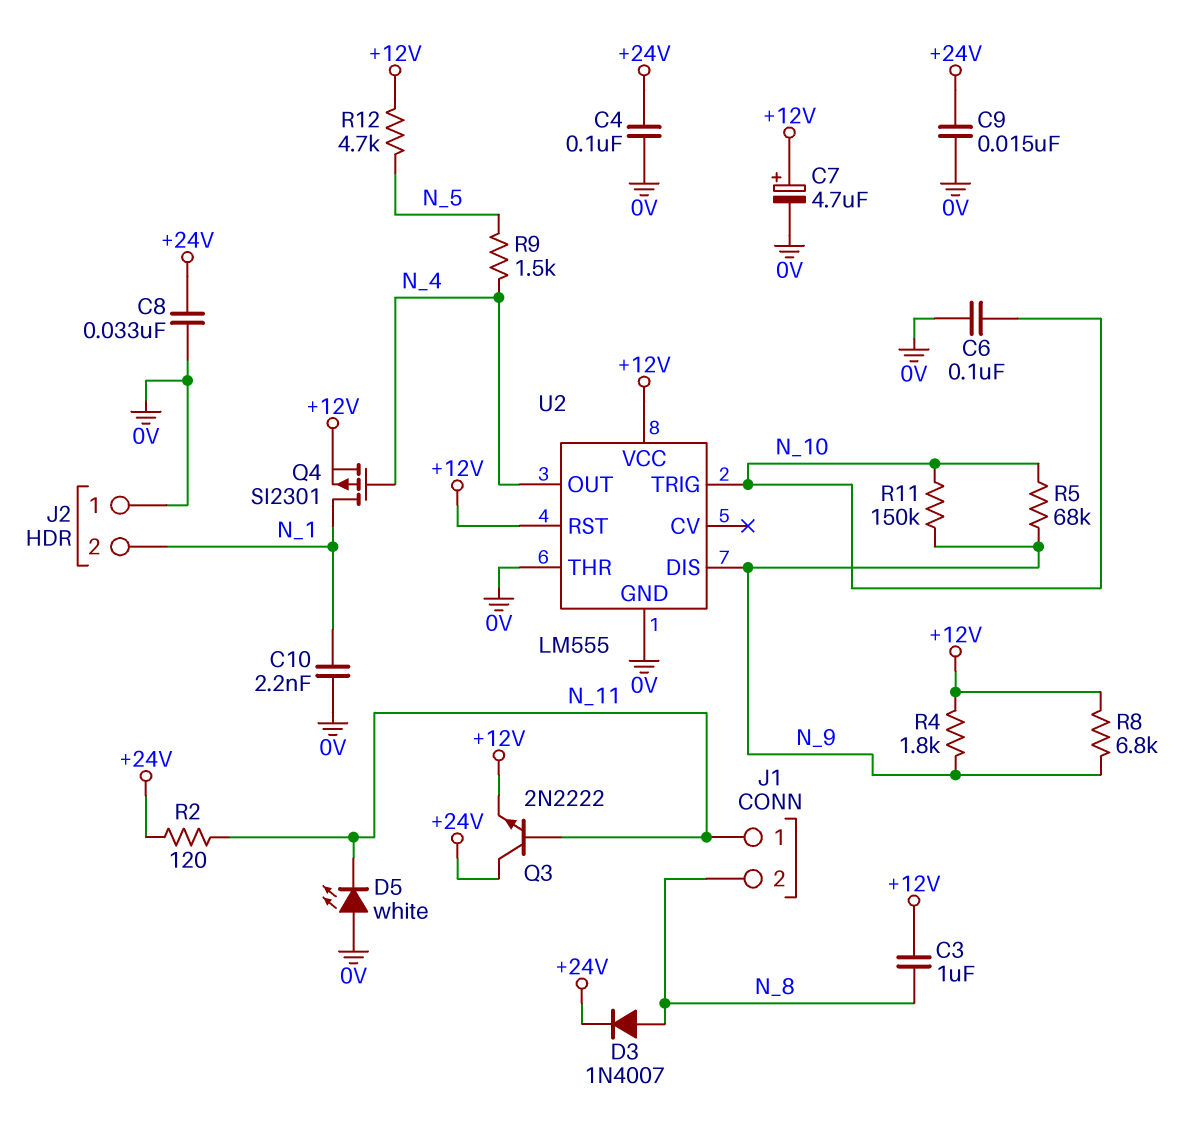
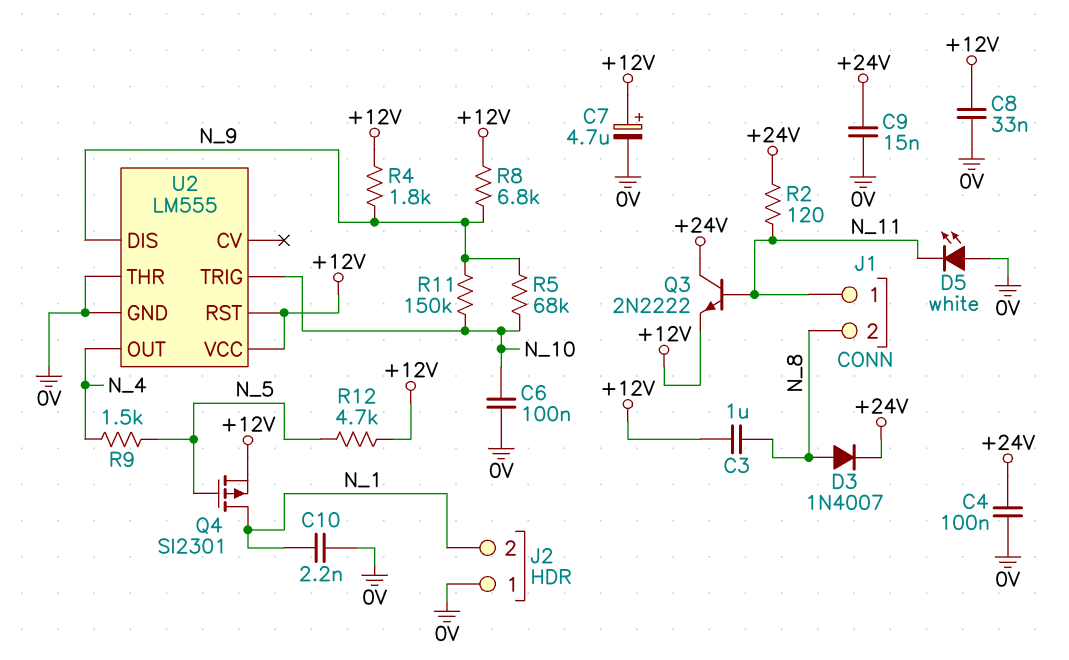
C8: 33nF (+24V, 0V) -> 33nF (+12V, 0V)
Q4: PMOS SI2301 (G N_4, D N_1, S +12V) -> PMOS SI2301 (G N_5, D N_1, S +12V)

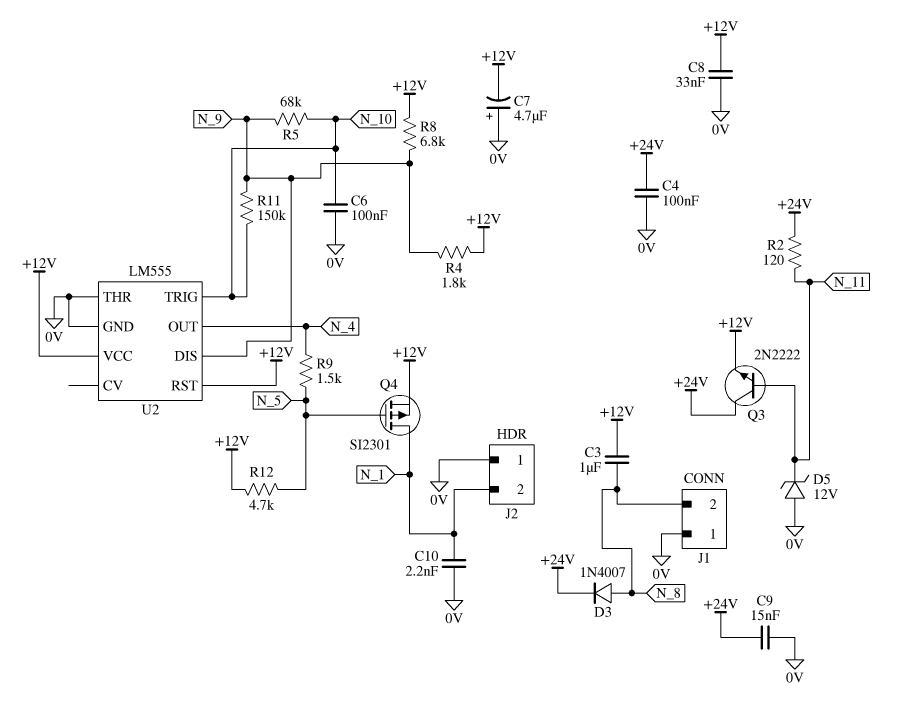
C7: 4.7uF (plus +12V, minus 0V) -> 4.7uF (plus 0V, minus +12V)
D5: LED white (A 0V, K N_11) -> zener 12V (A 0V, K N_11)
J1 pin 1: N_11 -> 0V

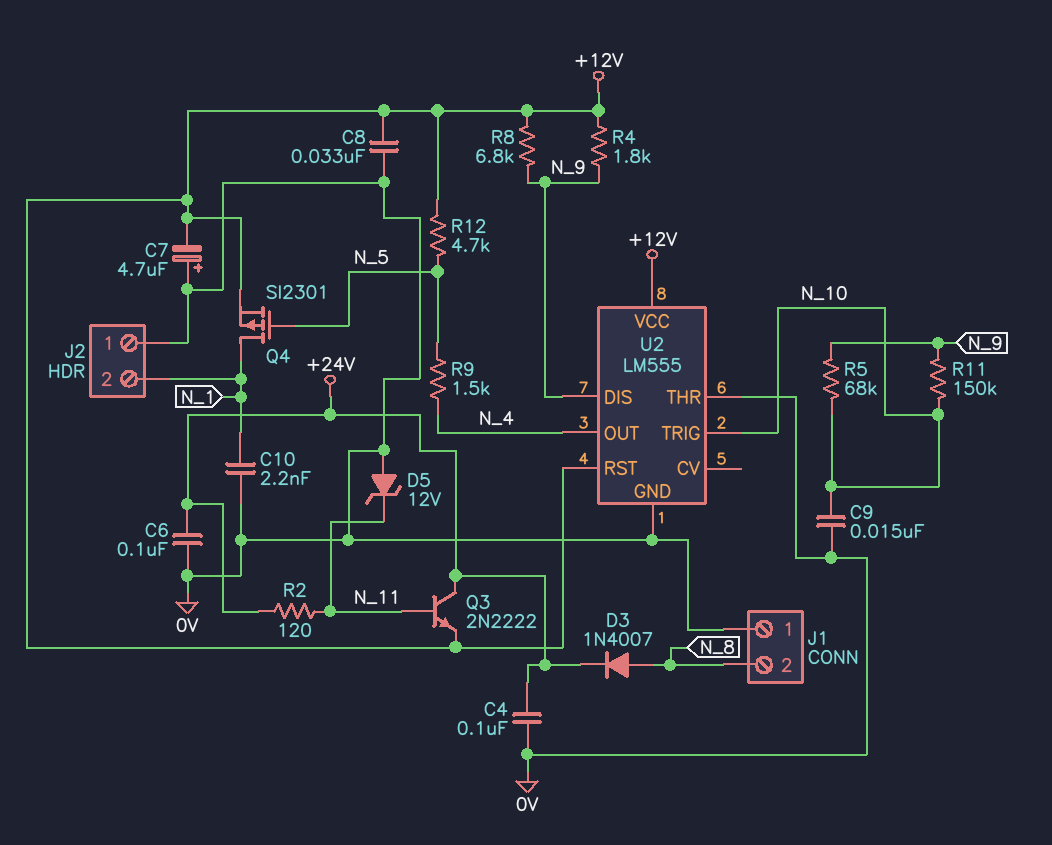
C3: 1uF (+12V, N_8) -> none
C6: 100nF (0V, N_10) -> 100nF (+24V, 0V)
C9: 15nF (+24V, 0V) -> 15nF (0V, N_10)

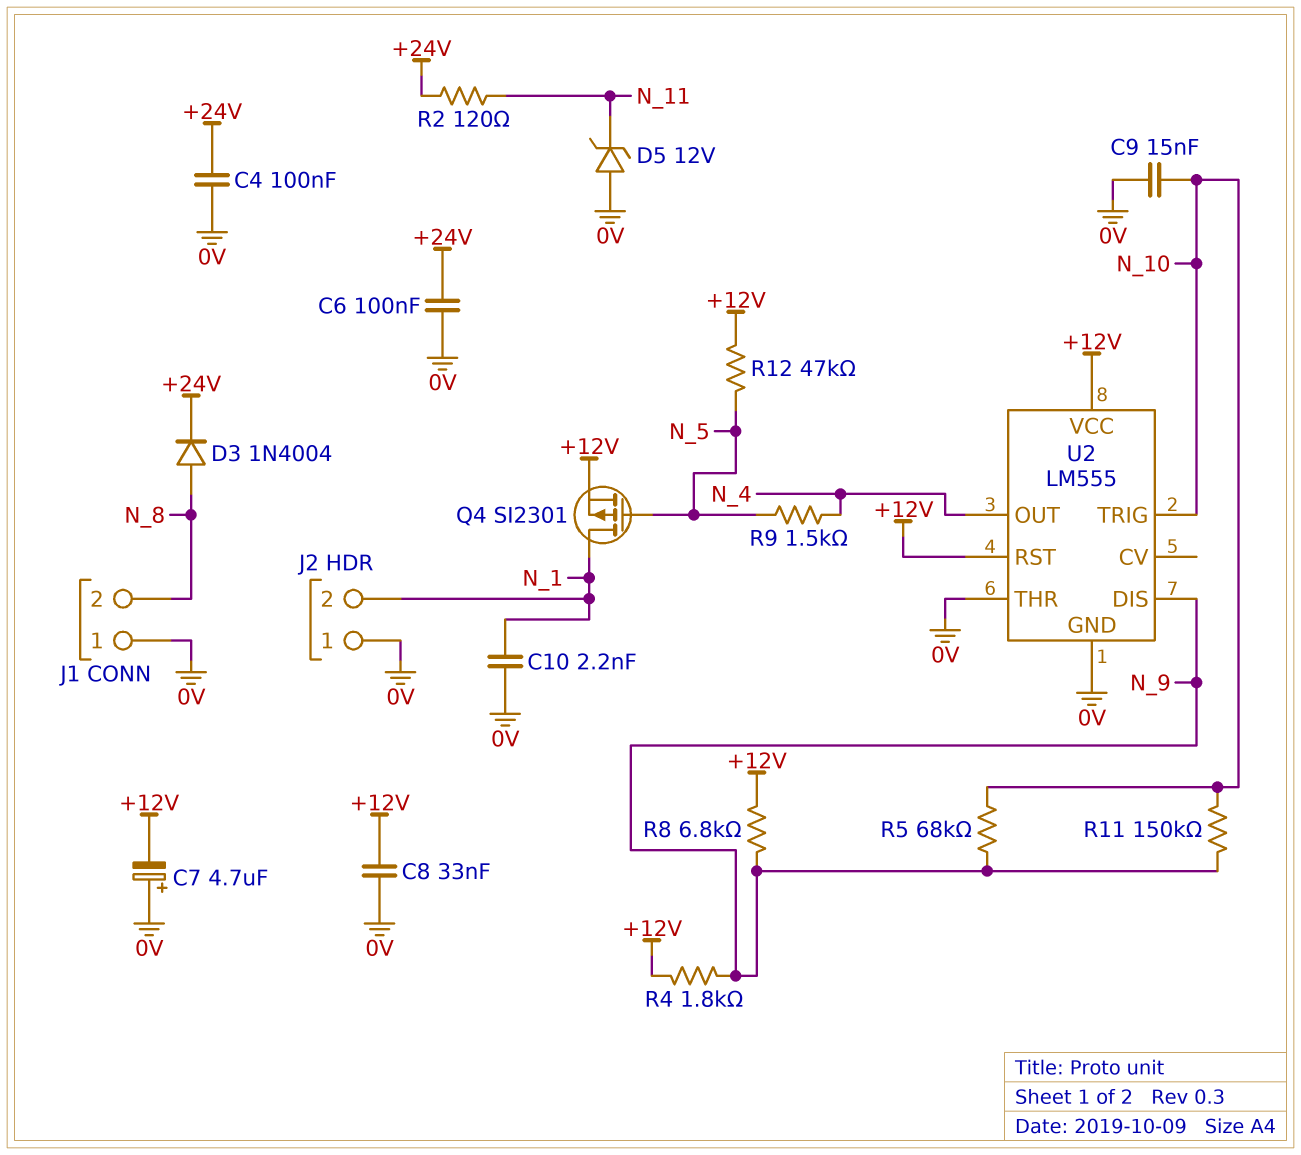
D3: diode 1N4007 (A N_8, K +24V) -> diode 1N4004 (A N_8, K +24V)
Q3: NPN 2N2222 (B N_11, C +24V, E +12V) -> none
R12: 4.7k (+12V, N_5) -> 47k (+12V, N_5)

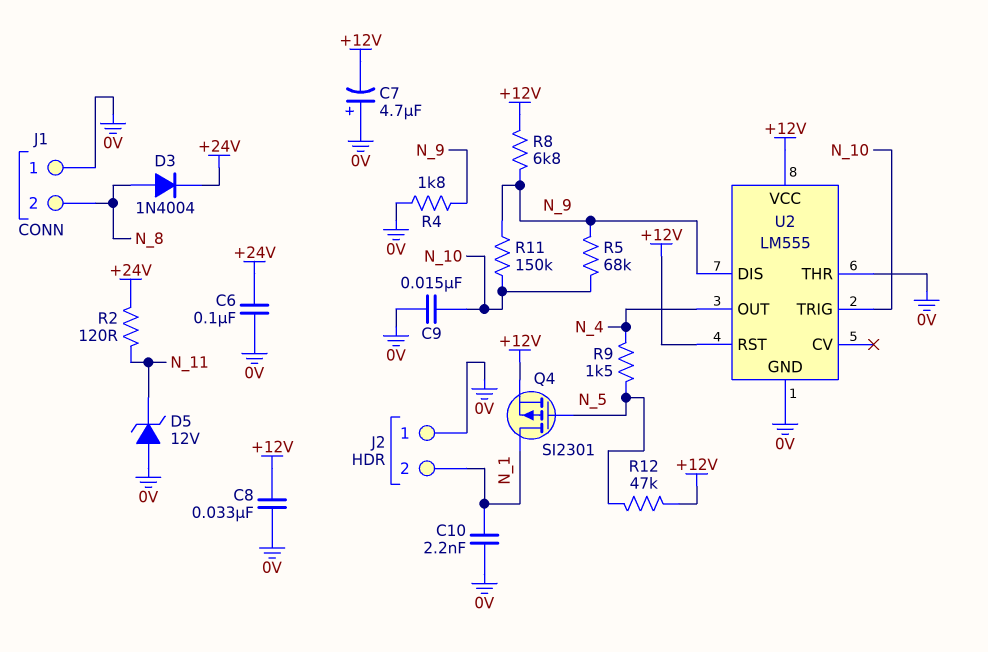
C4: 100nF (+24V, 0V) -> none
R4: 1.8k (+12V, N_9) -> 1.8k (0V, N_9)

